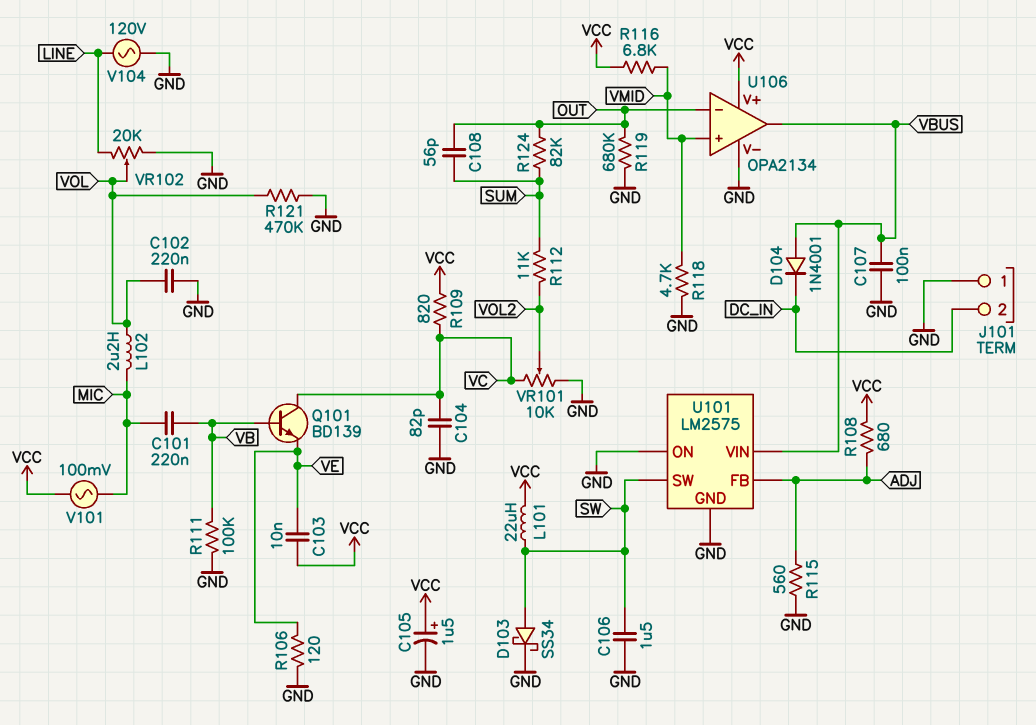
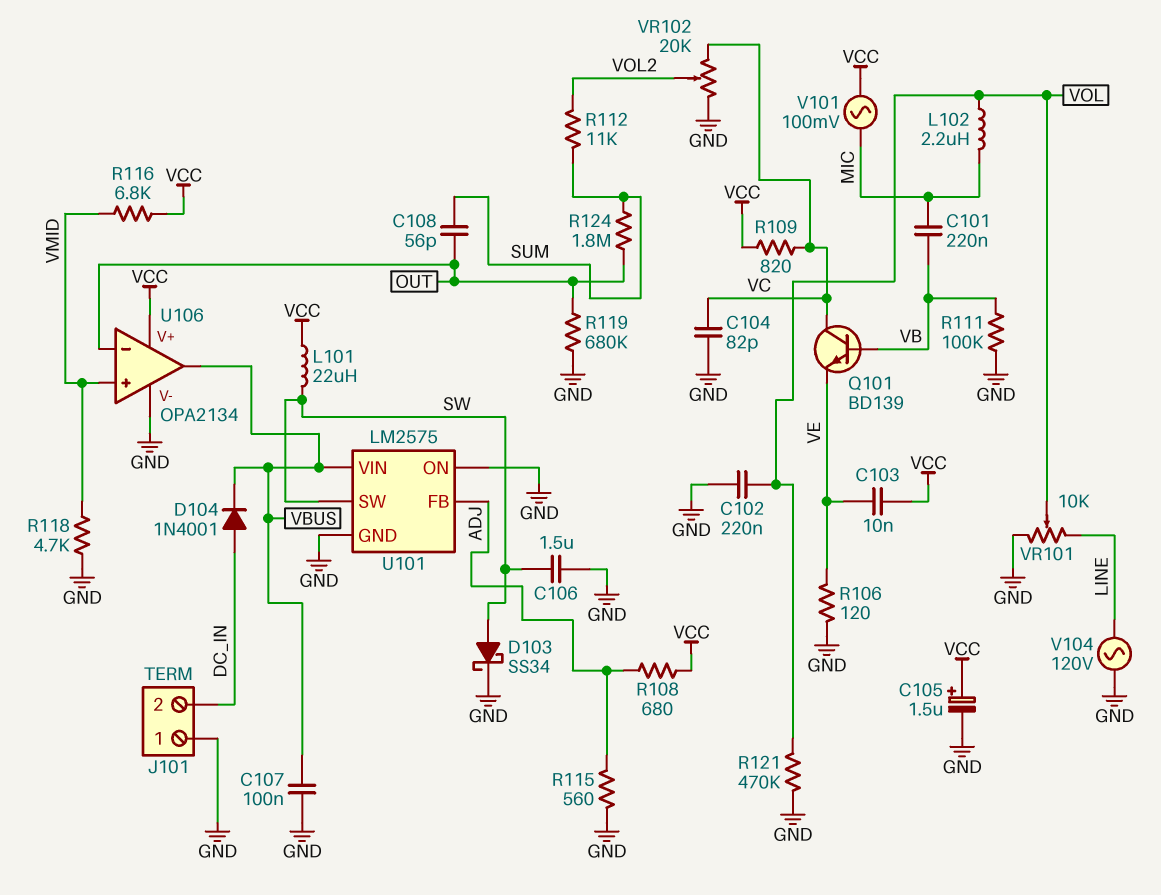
D104: diode 1N4001 (A VBUS, K DC_IN) -> diode 1N4001 (A DC_IN, K VBUS)
R124: 82k (OUT, SUM) -> 1.8M (OUT, SUM)
VR101: 10k (GND, VC, wiper VOL2) -> 10k (GND, LINE, wiper VOL)
VR102: 20k (GND, LINE, wiper VOL) -> 20k (GND, VC, wiper VOL2)

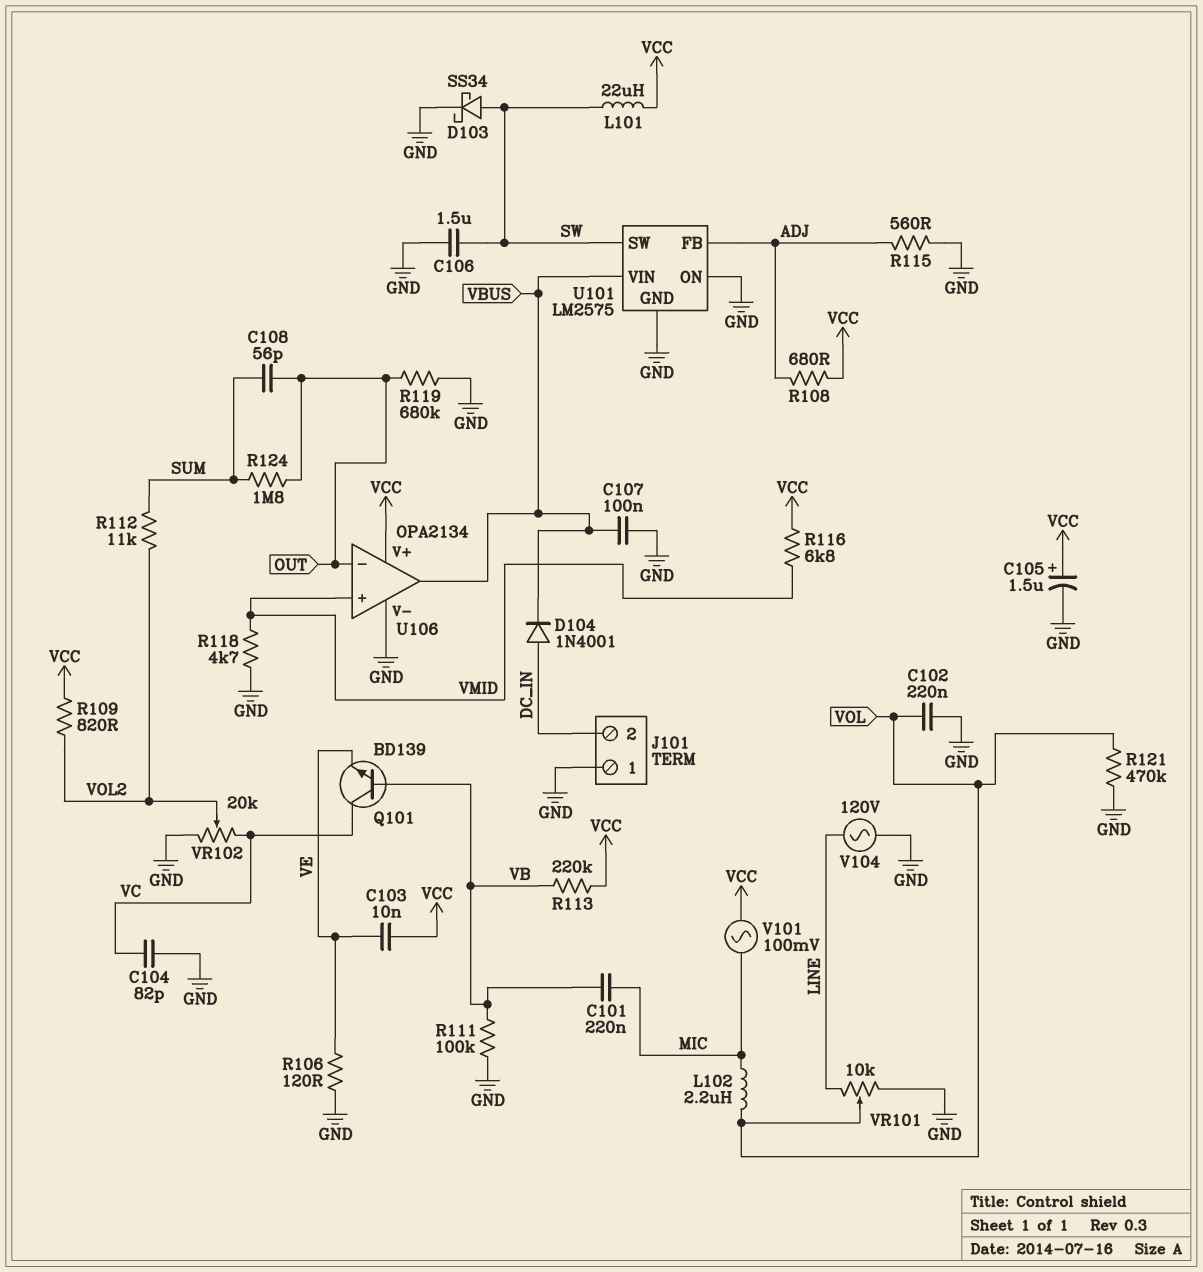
R109: 820 (VC, VCC) -> 820 (VCC, VOL2)
R113: none -> 220k (VB, VCC)

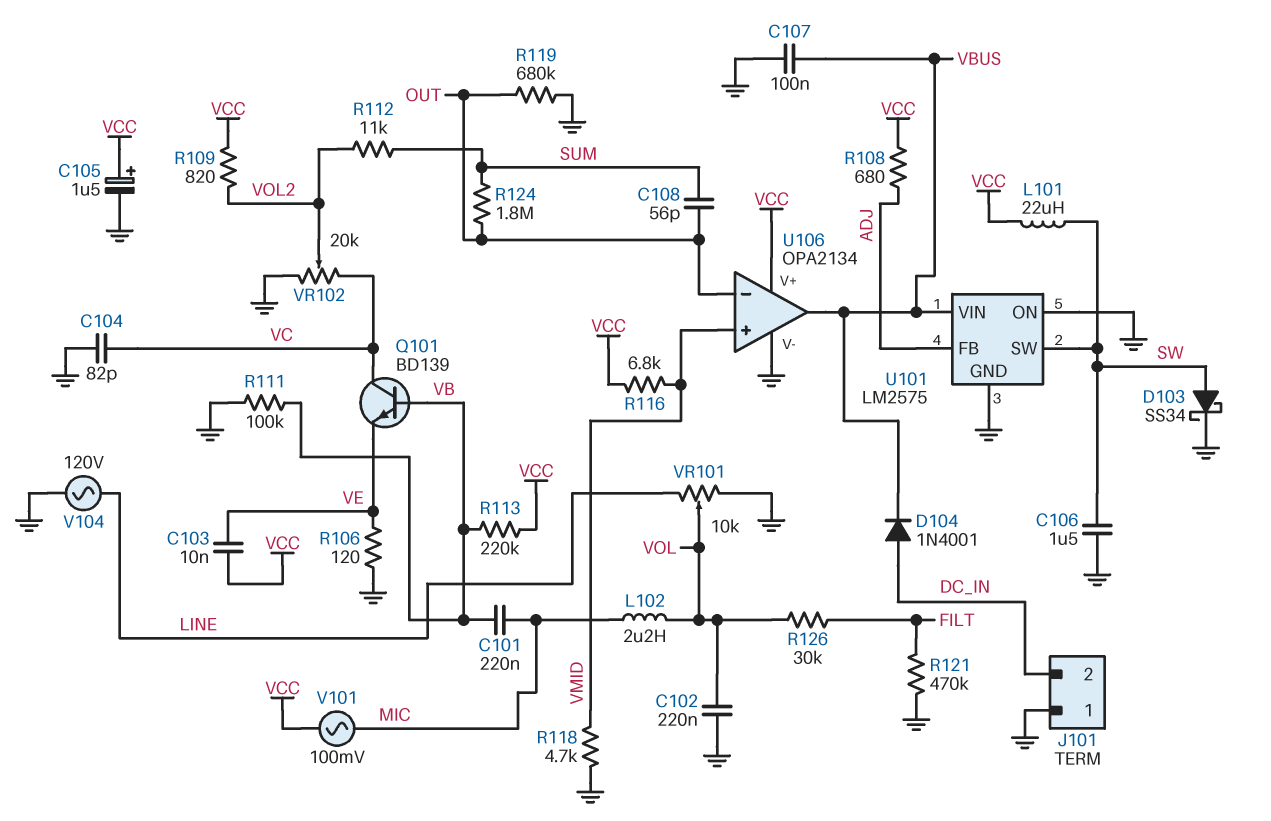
R115: 560 (ADJ, GND) -> none
R121: 470k (GND, VOL) -> 470k (FILT, GND)
R126: none -> 30k (FILT, VOL)

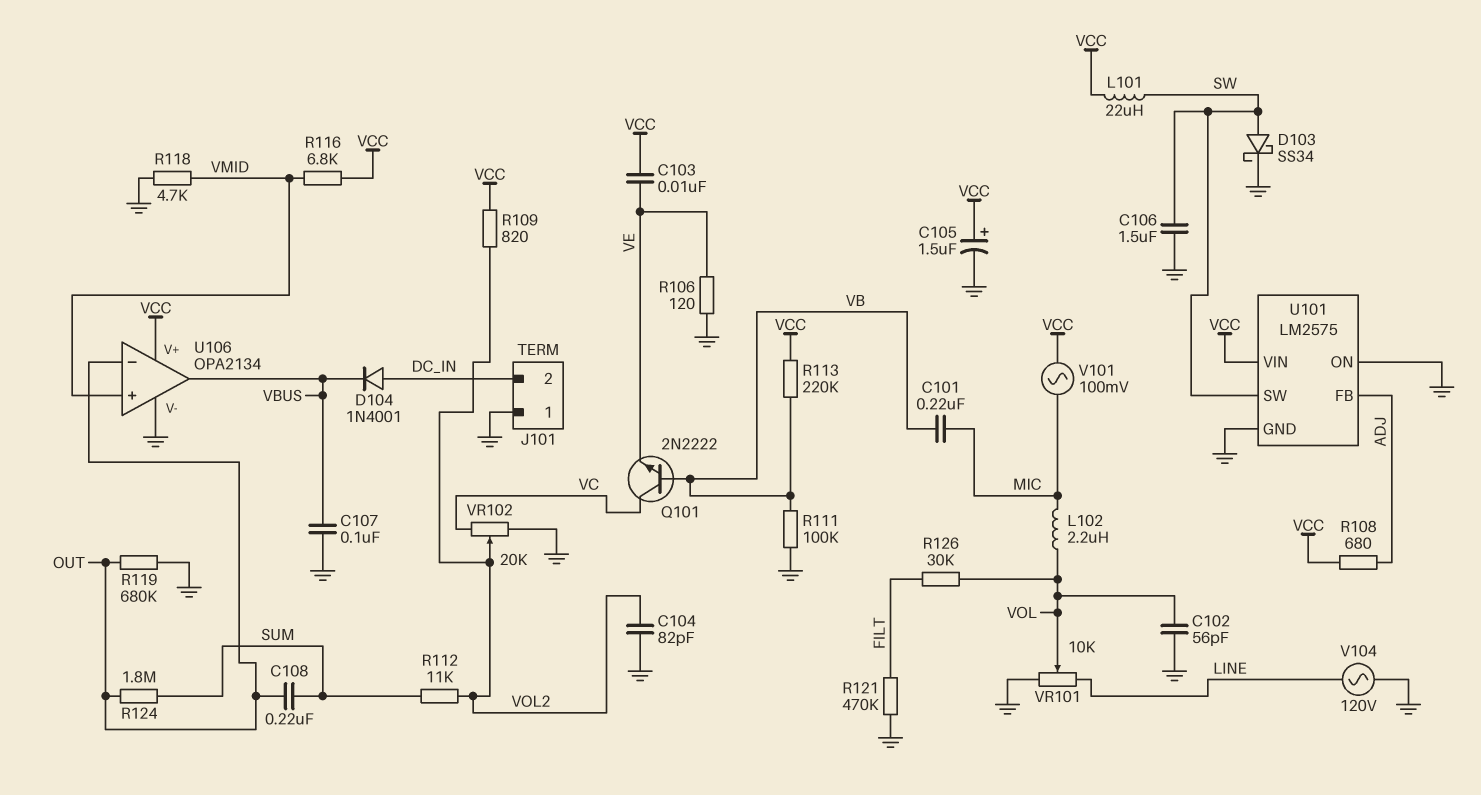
C102: 220nF (GND, VOL) -> 56pF (GND, VOL)
C104: 82pF (GND, VC) -> 82pF (GND, VOL2)
C108: 56pF (OUT, SUM) -> 220nF (OUT, SUM)
Q101: NPN BD139 (B VB, C VC, E VE) -> NPN 2N2222 (B VB, C VC, E VE)
U101 pin VIN: VBUS -> VCC

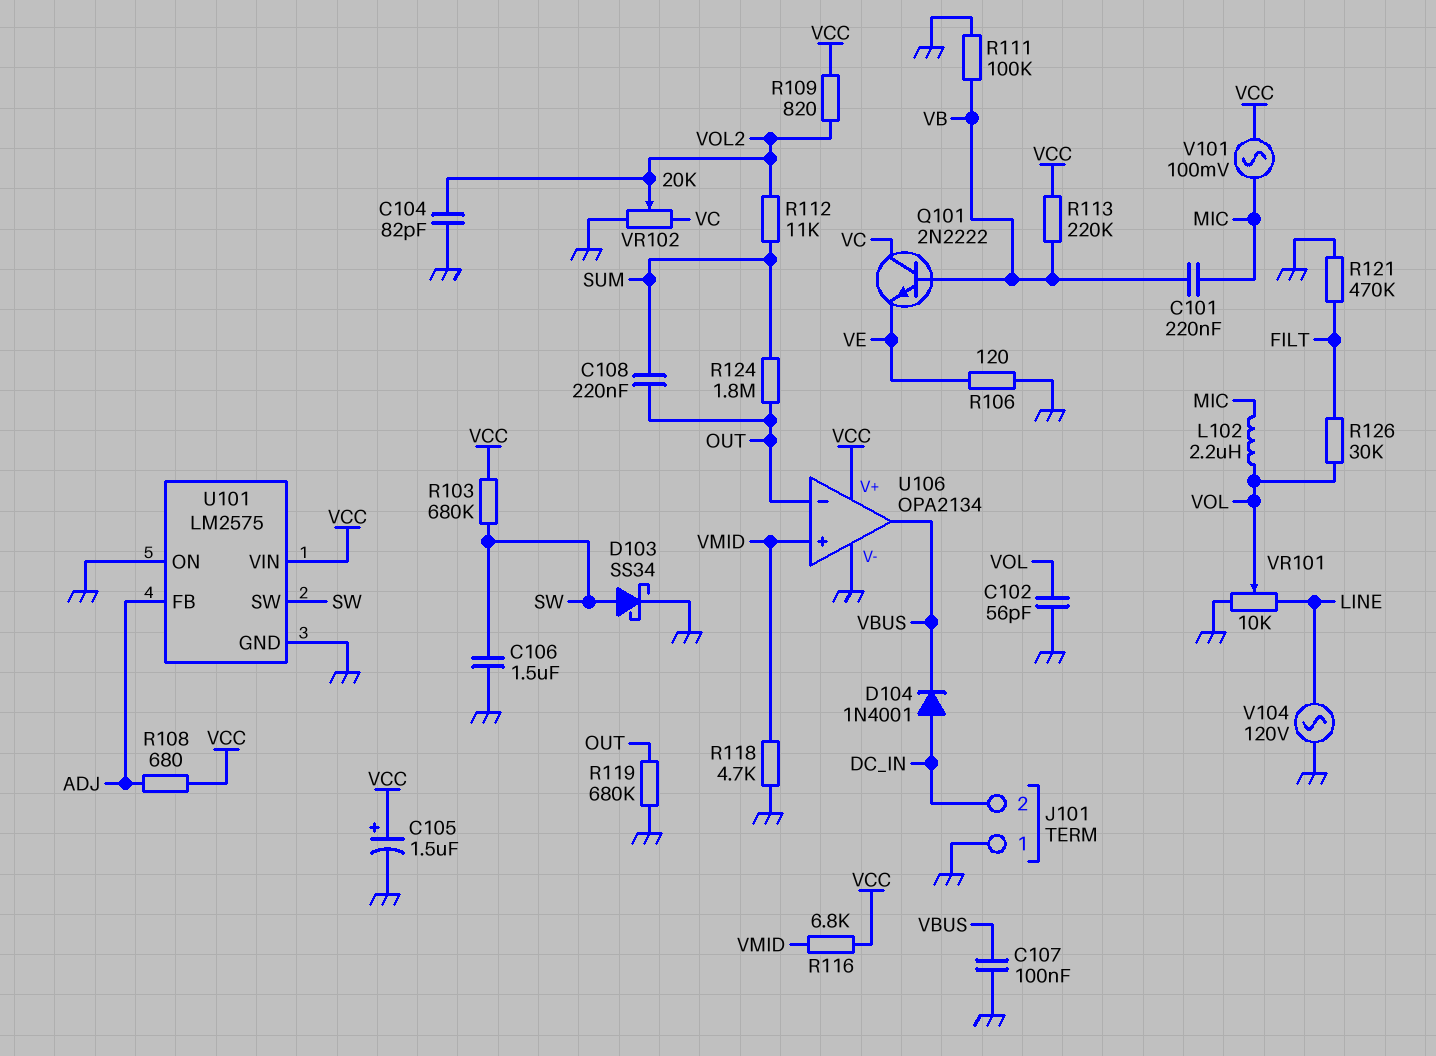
C103: 10nF (VCC, VE) -> none
L101: 22uH (SW, VCC) -> none
R103: none -> 680k (SW, VCC)

